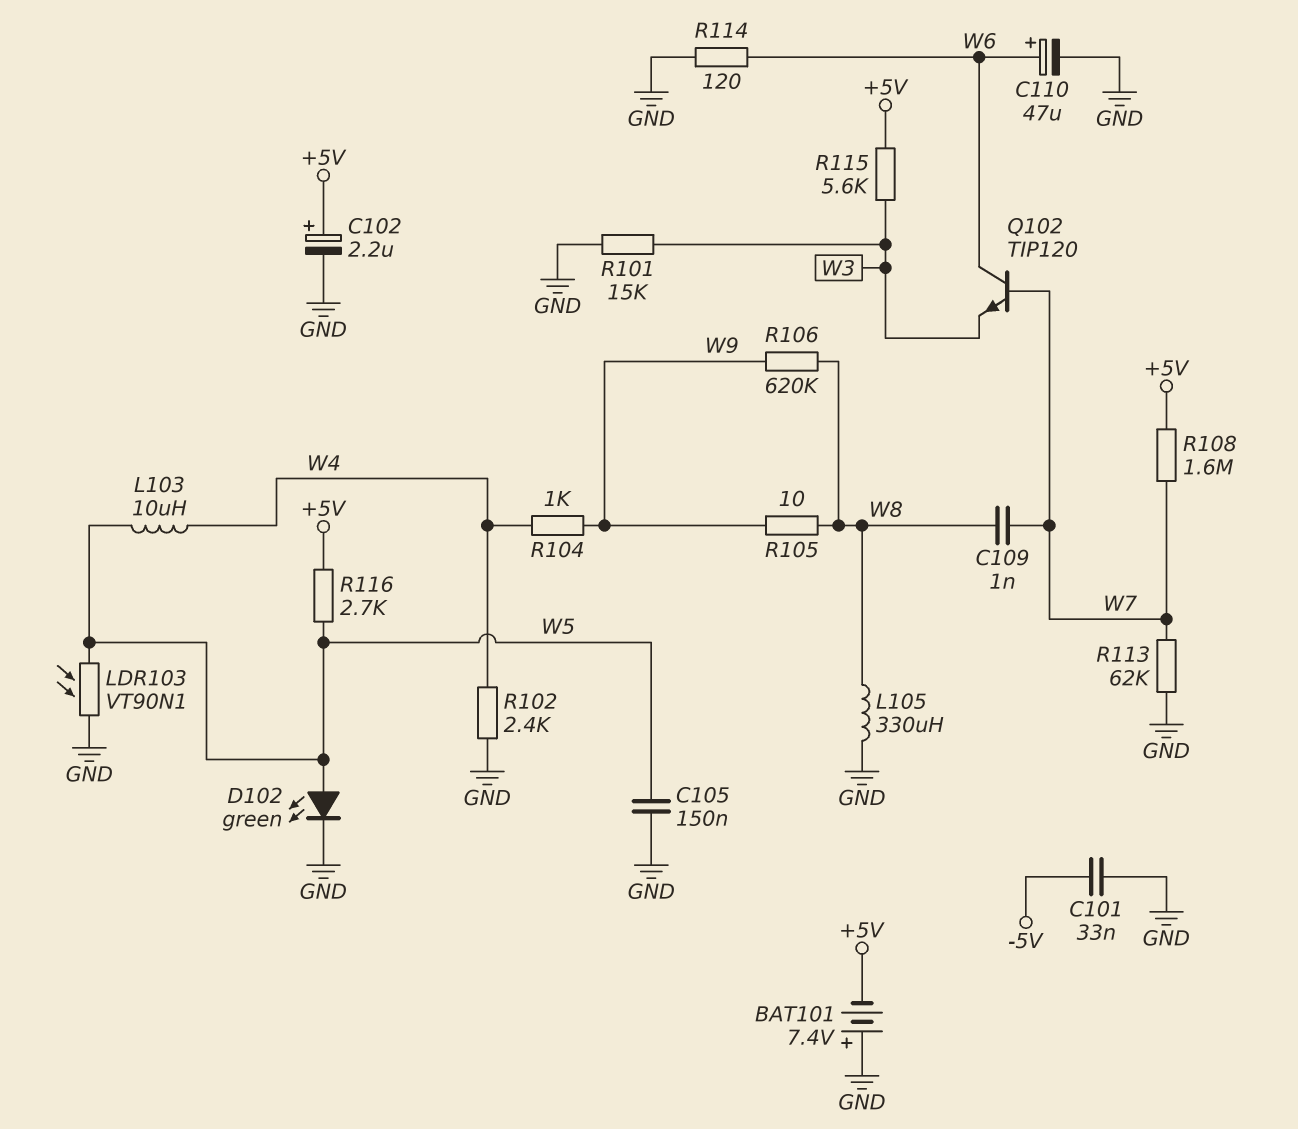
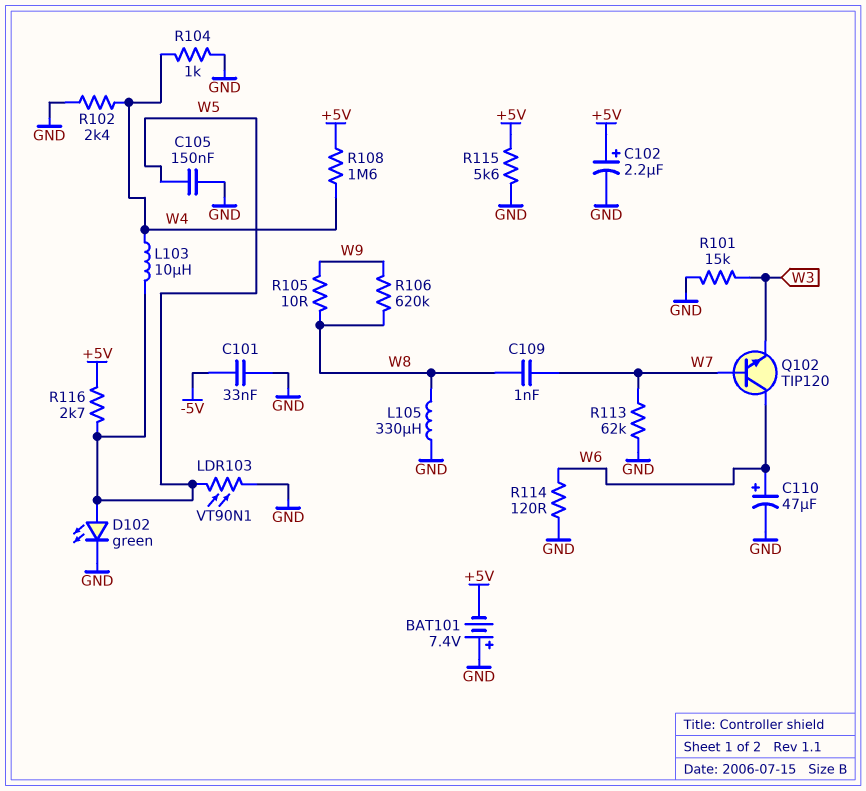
R104: 1k (W4, W9) -> 1k (GND, W4)
R108: 1.6M (+5V, W7) -> 1.6M (+5V, W4)
R115: 5.6k (+5V, W3) -> 5.6k (+5V, GND)

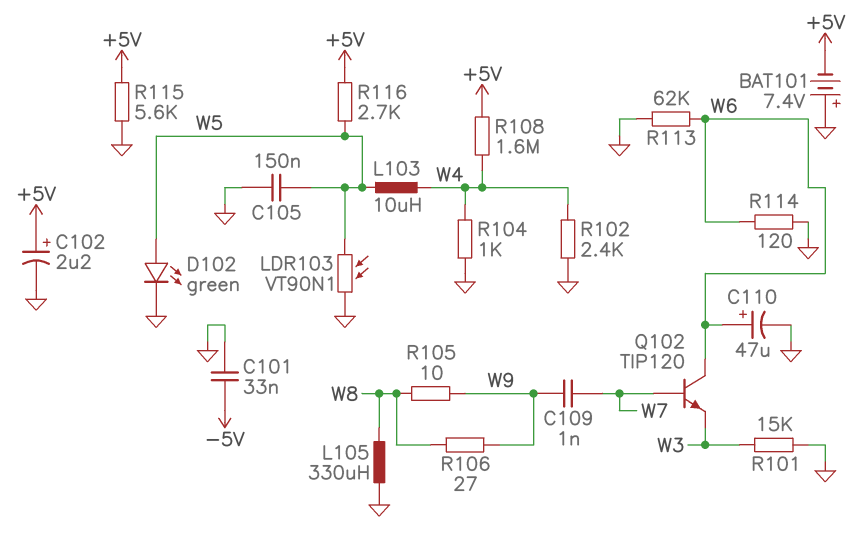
C109: 1nF (W7, W8) -> 1nF (W7, W9)
R106: 620k (W8, W9) -> 27 (W8, W9)
R113: 62k (GND, W7) -> 62k (GND, W6)

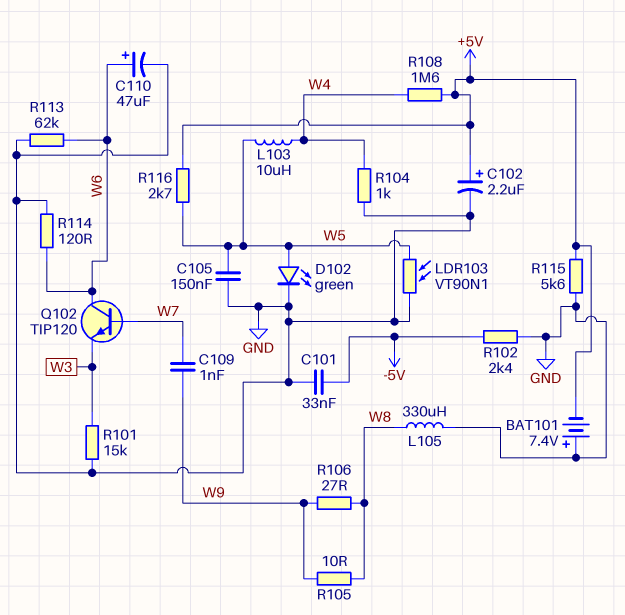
R102: 2.4k (GND, W4) -> 2.4k (-5V, GND)

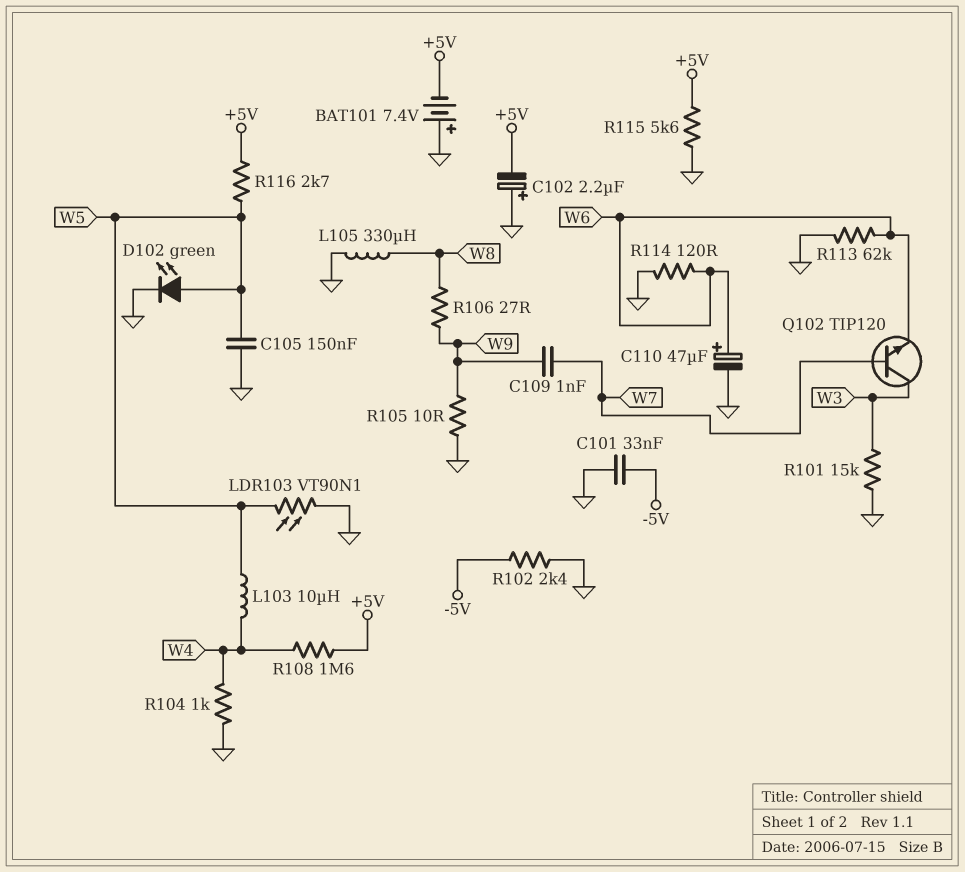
C102: 2.2uF (plus +5V, minus GND) -> 2.2uF (plus GND, minus +5V)
Q102: NPN TIP120 (B W7, C W6, E W3) -> NPN TIP120 (B W7, C W3, E W6)
R105: 10 (W8, W9) -> 10 (GND, W9)

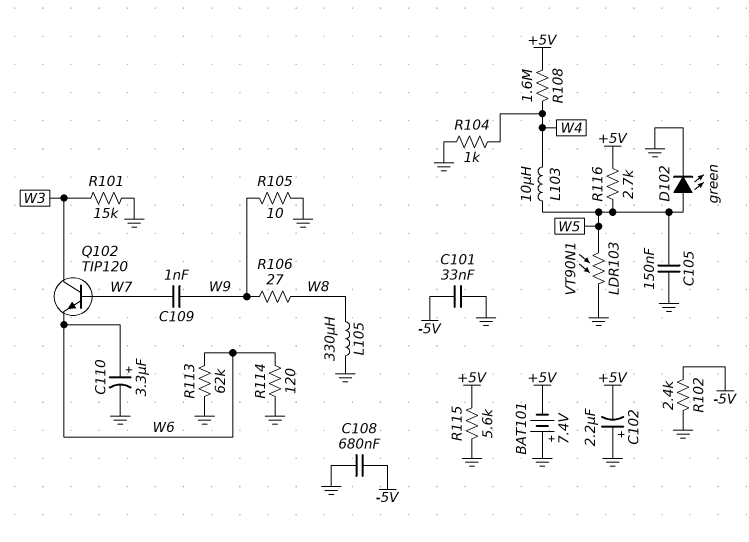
C108: none -> 680nF (-5V, GND)
C110: 47uF (plus W6, minus GND) -> 3.3uF (plus W6, minus GND)

